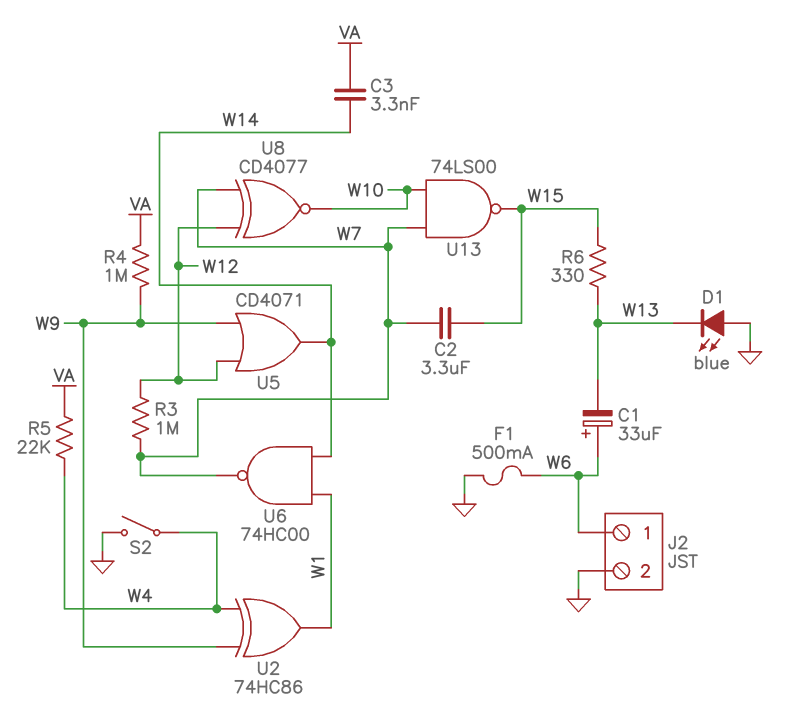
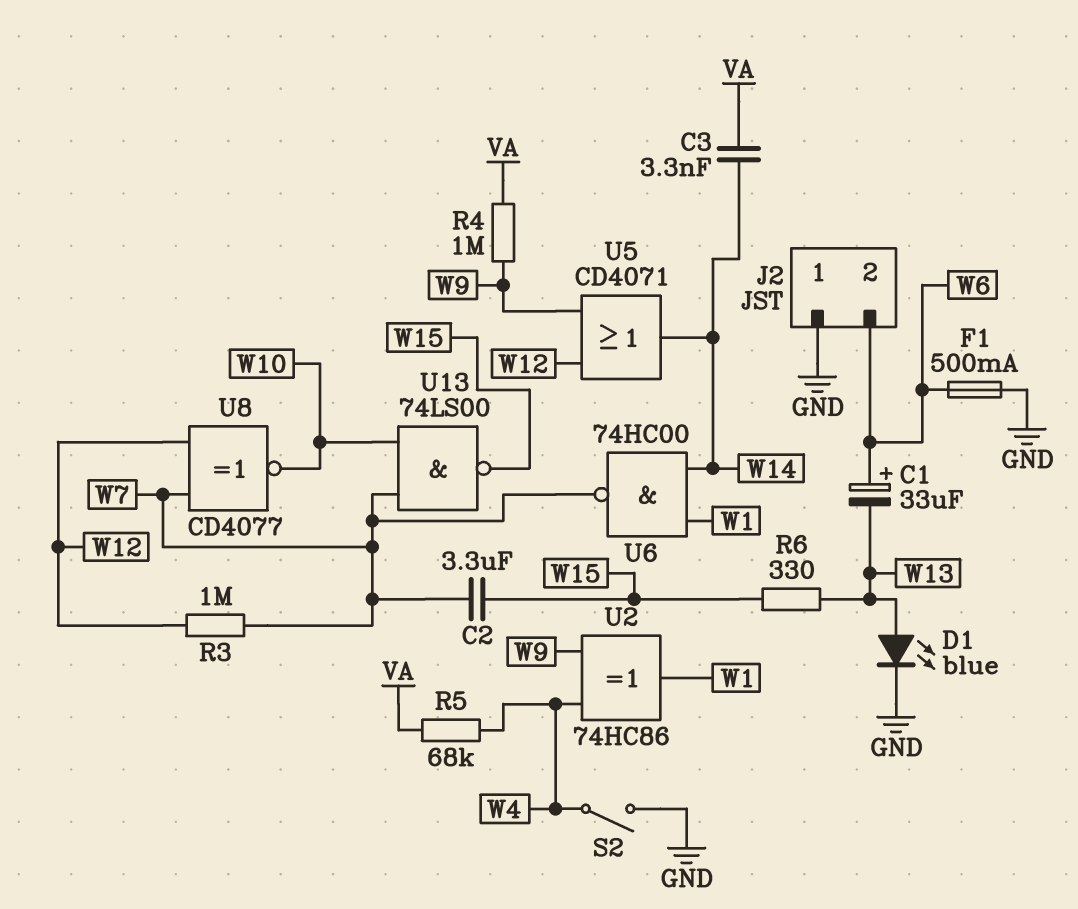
D1: LED blue (A GND, K W13) -> LED blue (A W13, K GND)
J2 pin 1: W6 -> GND
J2 pin 2: GND -> W6
R5: 22k (VA, W4) -> 68k (VA, W4)

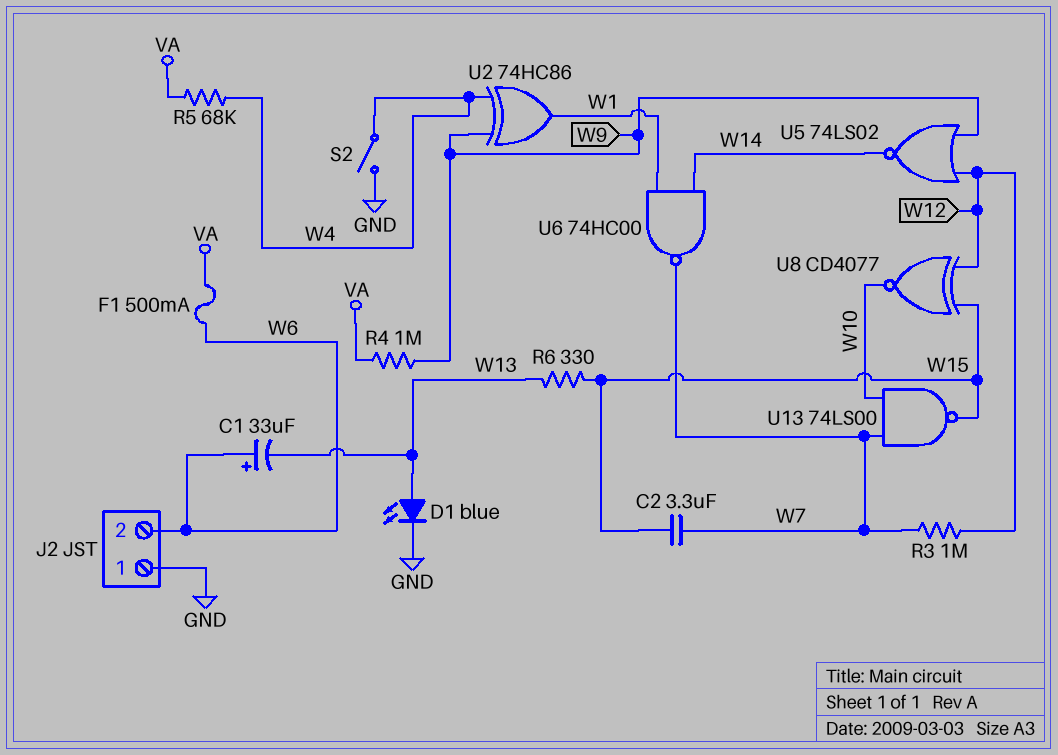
C3: 3.3nF (VA, W14) -> none
F1: 500mA (GND, W6) -> 500mA (VA, W6)
U5: OR CD4071 (in W9, in W12, out W14) -> NOR 74LS02 (in W9, in W12, out W14)
U8: XNOR CD4077 (in W7, in W12, out W10) -> XNOR CD4077 (in W12, in W15, out W10)

